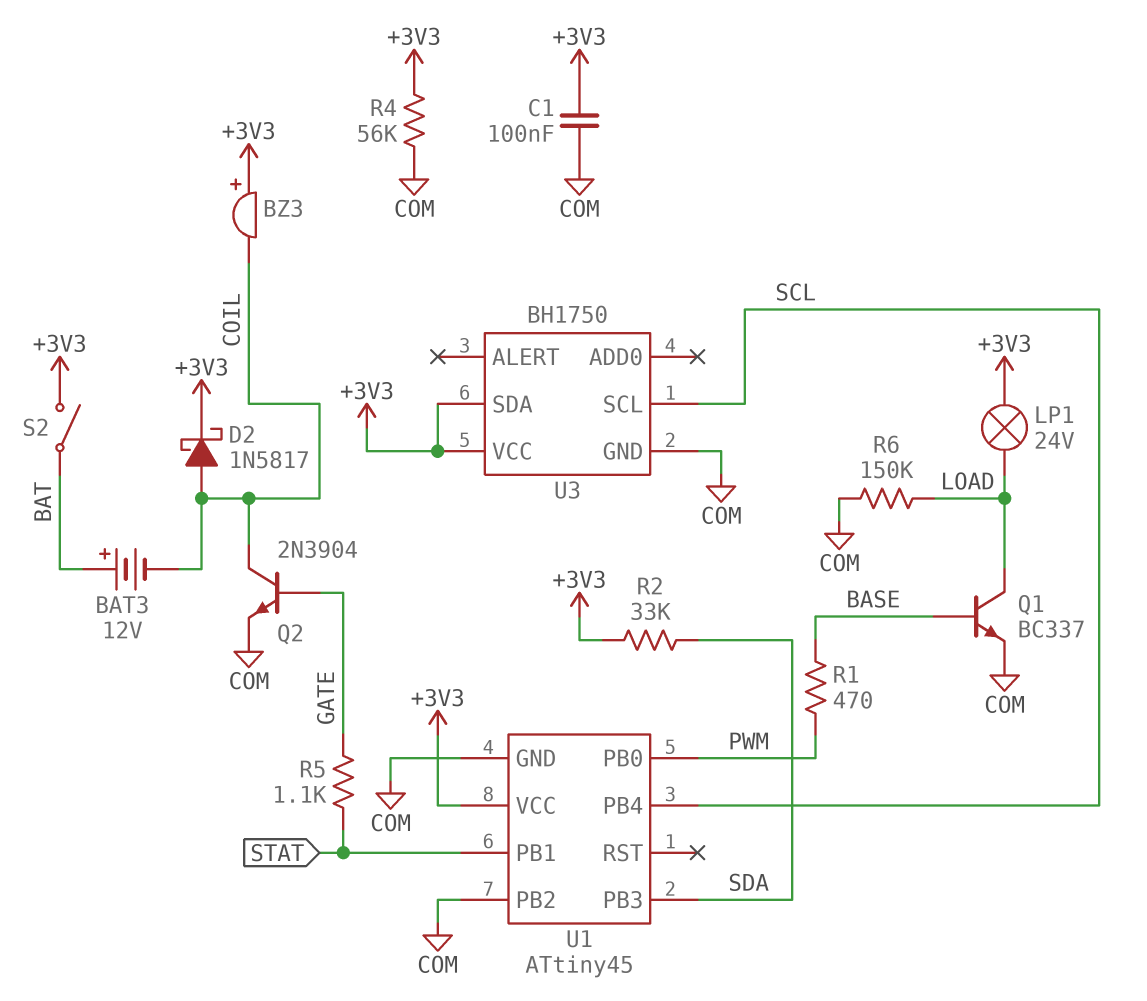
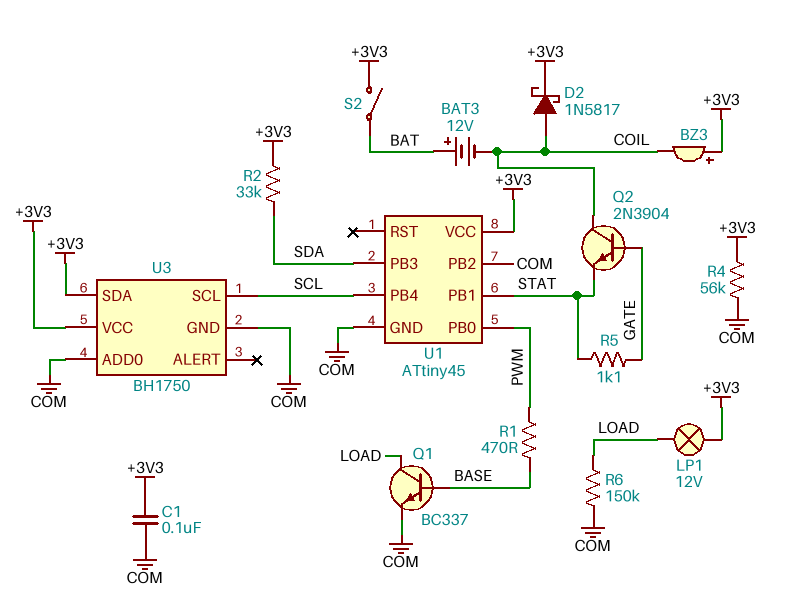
LP1: lamp 24V (+3V3, LOAD) -> lamp 12V (+3V3, LOAD)
Q2: NPN 2N3904 (B GATE, C COIL, E COM) -> NPN 2N3904 (B GATE, C COIL, E STAT)
U3 pin ADD0: none -> COM

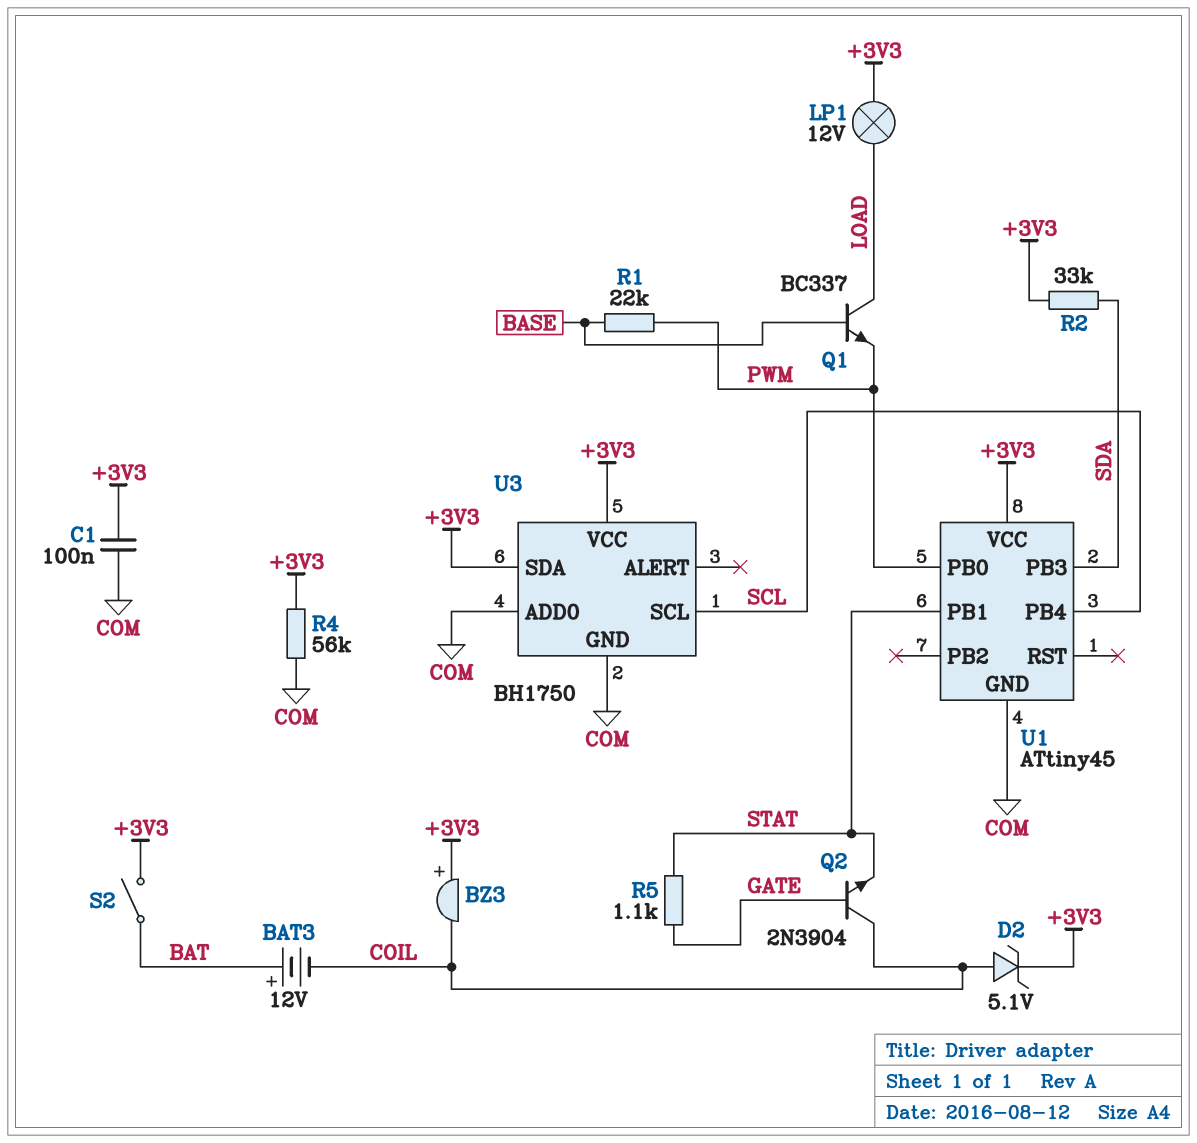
D2: schottky 1N5817 (A COIL, K +3V3) -> zener 5.1V (A COIL, K +3V3)
Q1: NPN BC337 (B BASE, C LOAD, E COM) -> NPN BC337 (B BASE, C LOAD, E PWM)
R1: 470 (BASE, PWM) -> 22k (BASE, PWM)
R6: 150k (COM, LOAD) -> none
U1 pin PB2: COM -> none

